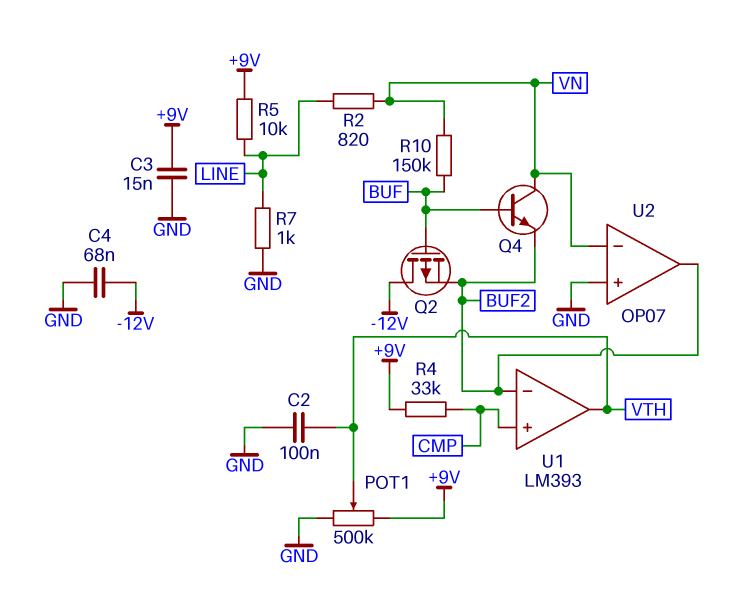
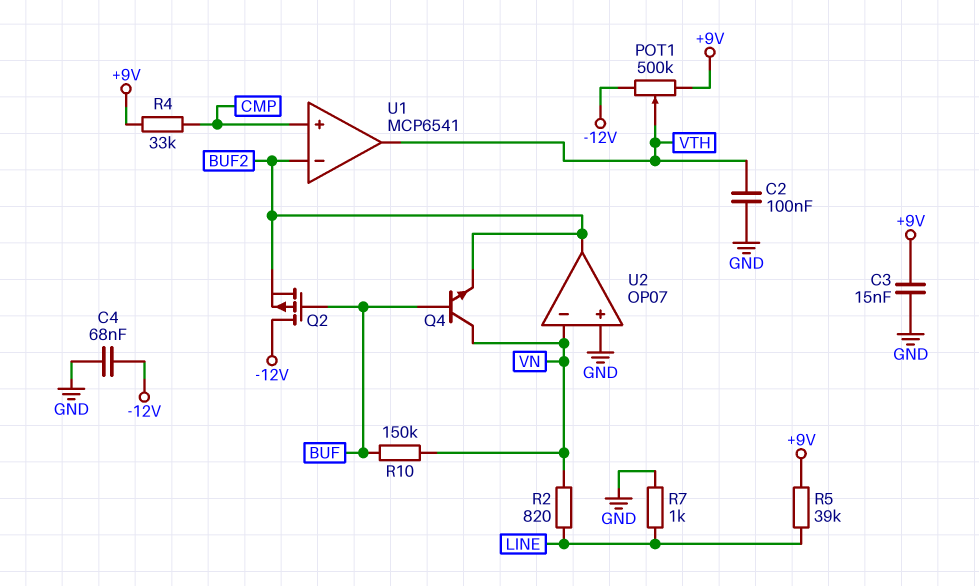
POT1: 500k (+9V, GND, wiper VTH) -> 500k (+9V, -12V, wiper VTH)
R5: 10k (+9V, LINE) -> 39k (+9V, LINE)
U1: LM393 -> MCP6541

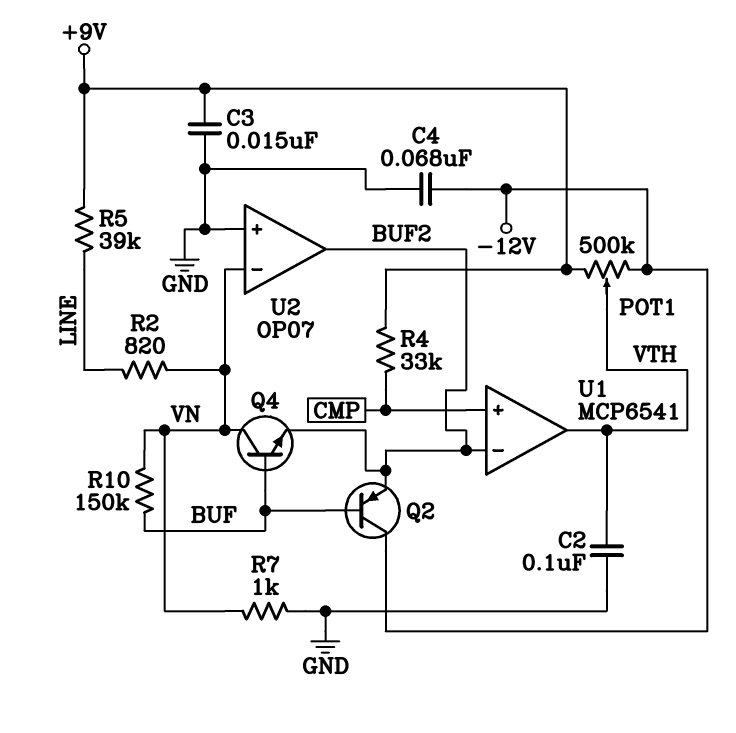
Q2: PMOS (G BUF, D -12V, S BUF2) -> PNP (B BUF, C -12V, E BUF2)
R7: 1k (GND, LINE) -> 1k (GND, VN)

